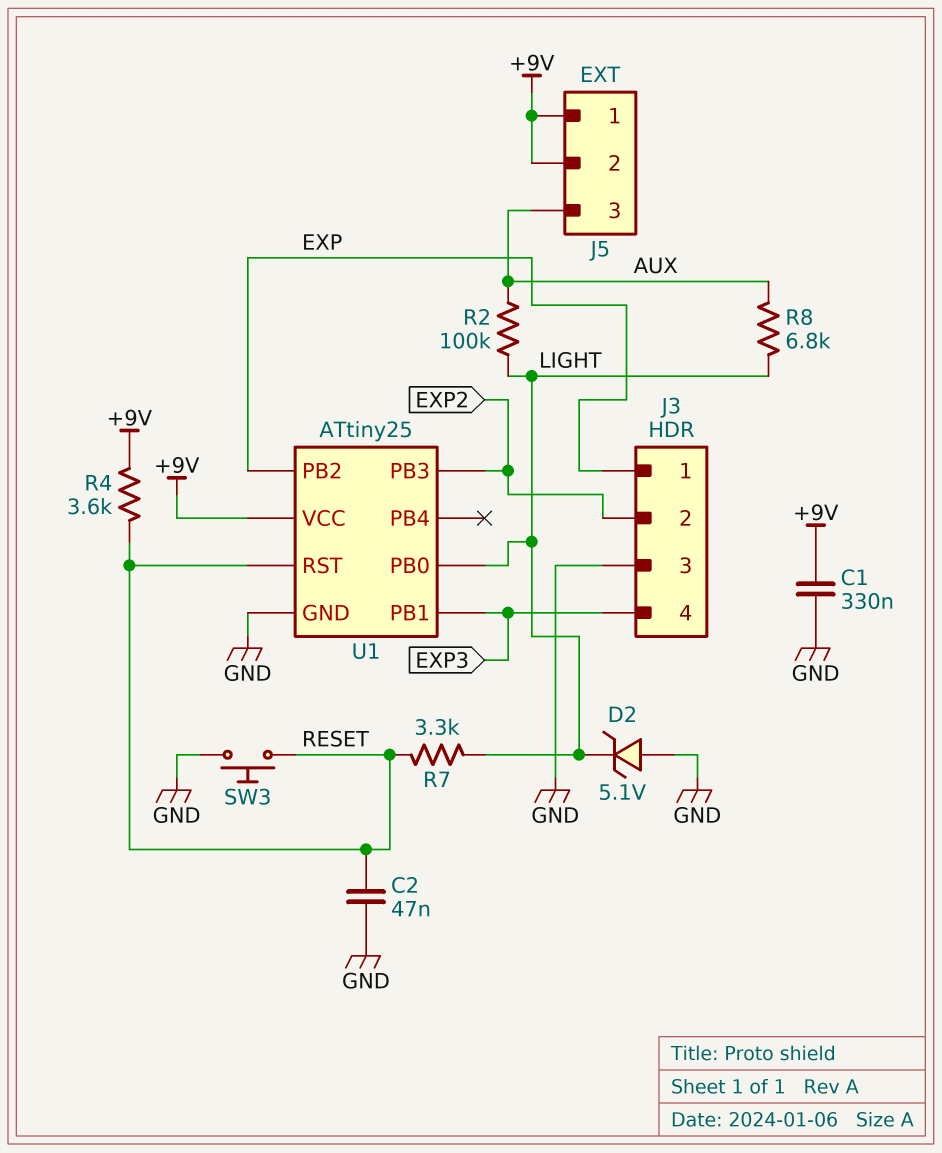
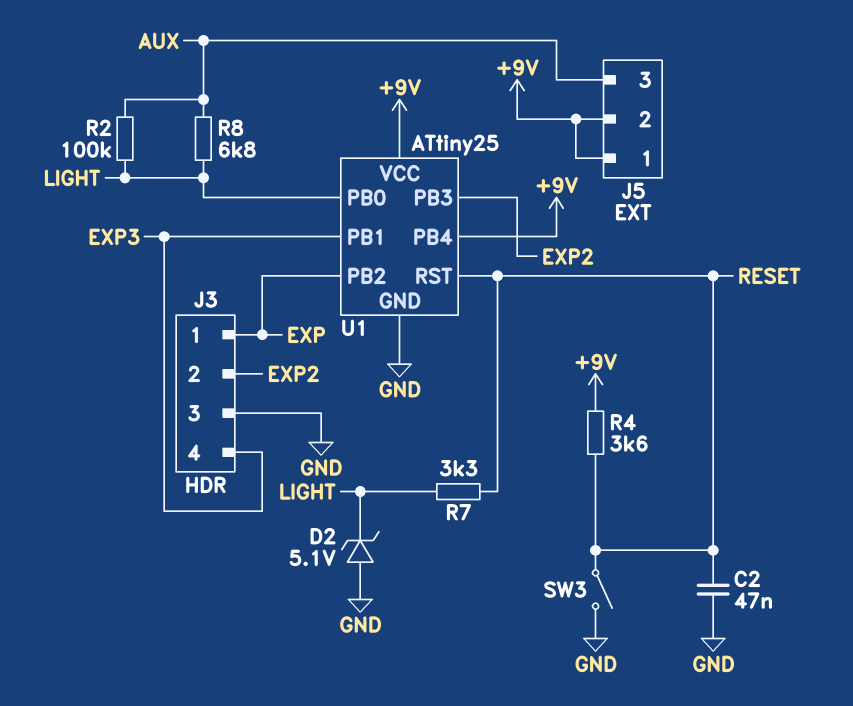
C1: 330nF (+9V, GND) -> none
SW3: button (GND, RESET) -> switch (GND, RESET)
U1 pin PB4: none -> +9V

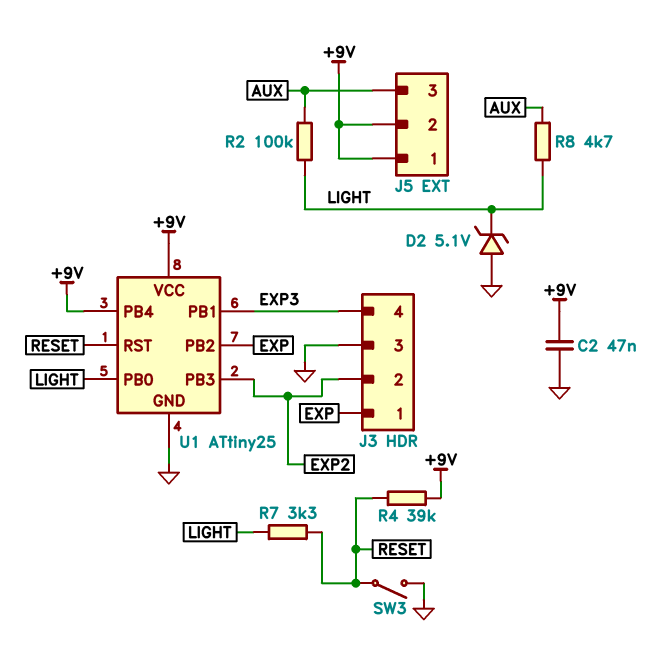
C2: 47nF (GND, RESET) -> 47nF (+9V, GND)
R4: 3.6k (+9V, RESET) -> 39k (+9V, RESET)
R8: 6.8k (AUX, LIGHT) -> 4.7k (AUX, LIGHT)

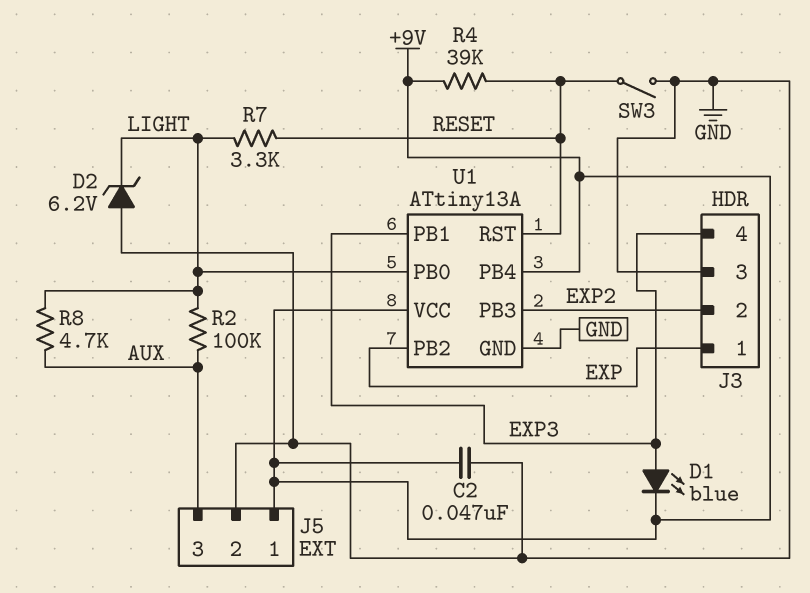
D1: none -> LED blue (A EXP3, K +9V)
D2: zener 5.1V (A GND, K LIGHT) -> zener 6.2V (A GND, K LIGHT)
J5 pin 2: +9V -> GND
U1: ATtiny25 -> ATtiny13A

